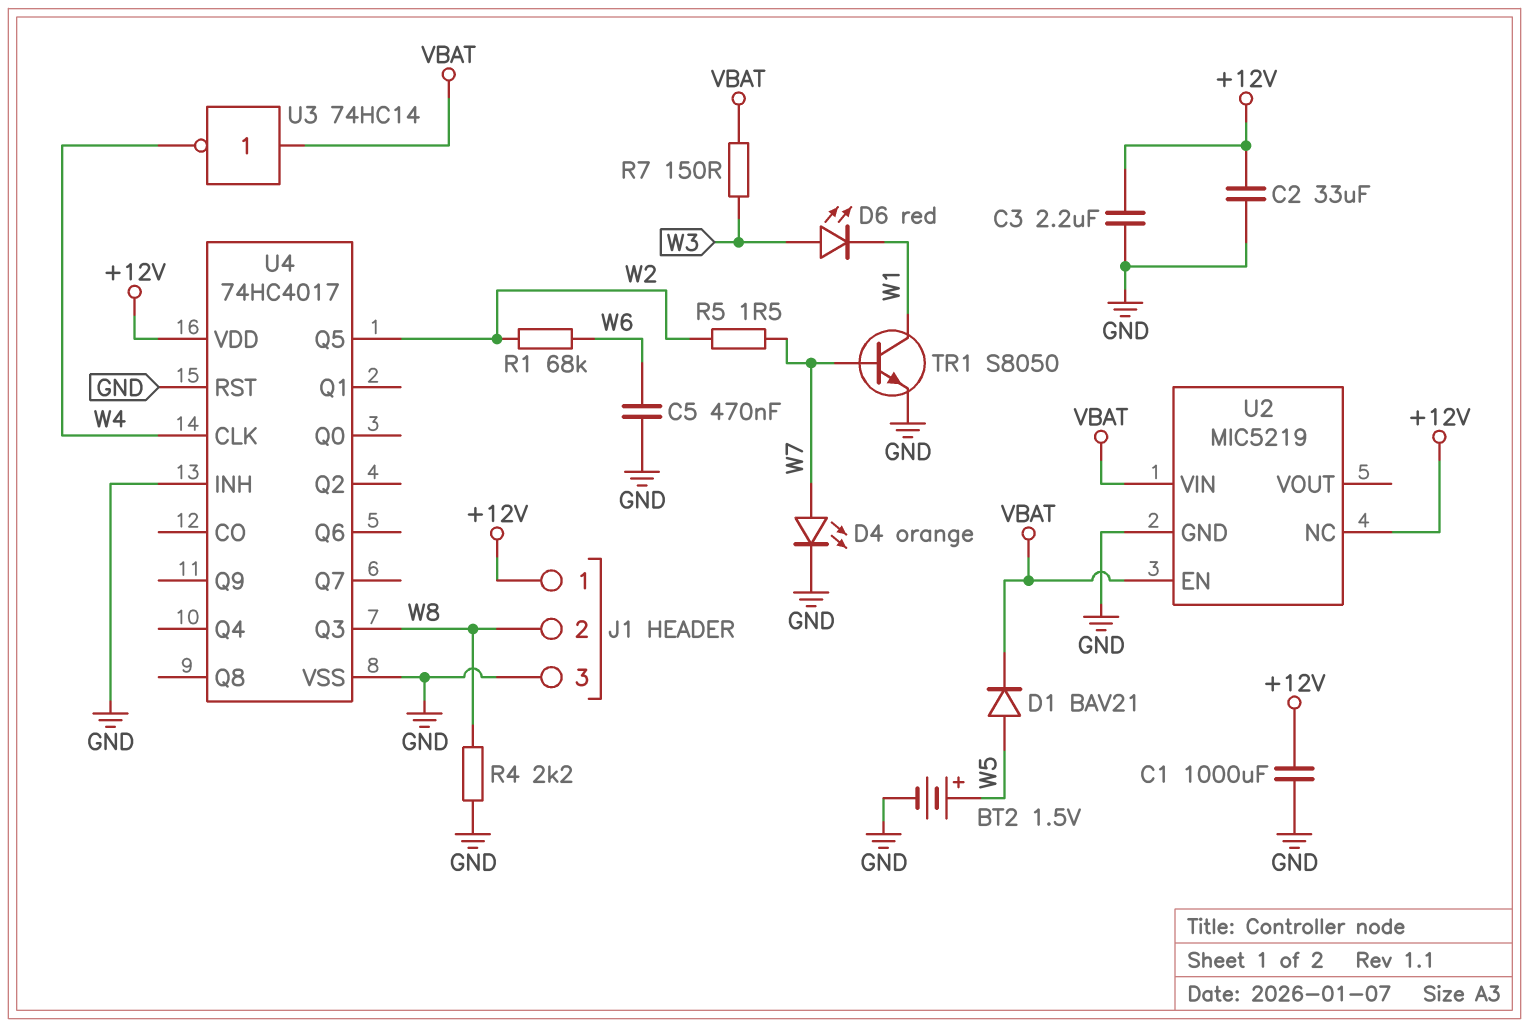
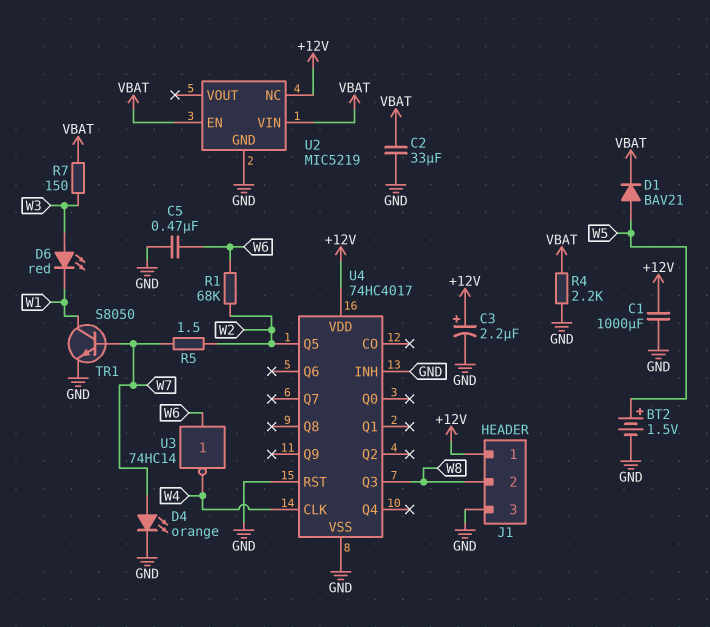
C2: 33uF (+12V, GND) -> 33uF (GND, VBAT)
C3: 2.2uF (+12V, GND) -> 2.2uF (plus +12V, minus GND)
R4: 2.2k (GND, W8) -> 2.2k (GND, VBAT)
U3: NOT 74HC14 (in VBAT, out W4) -> NOT 74HC14 (in W6, out W4)

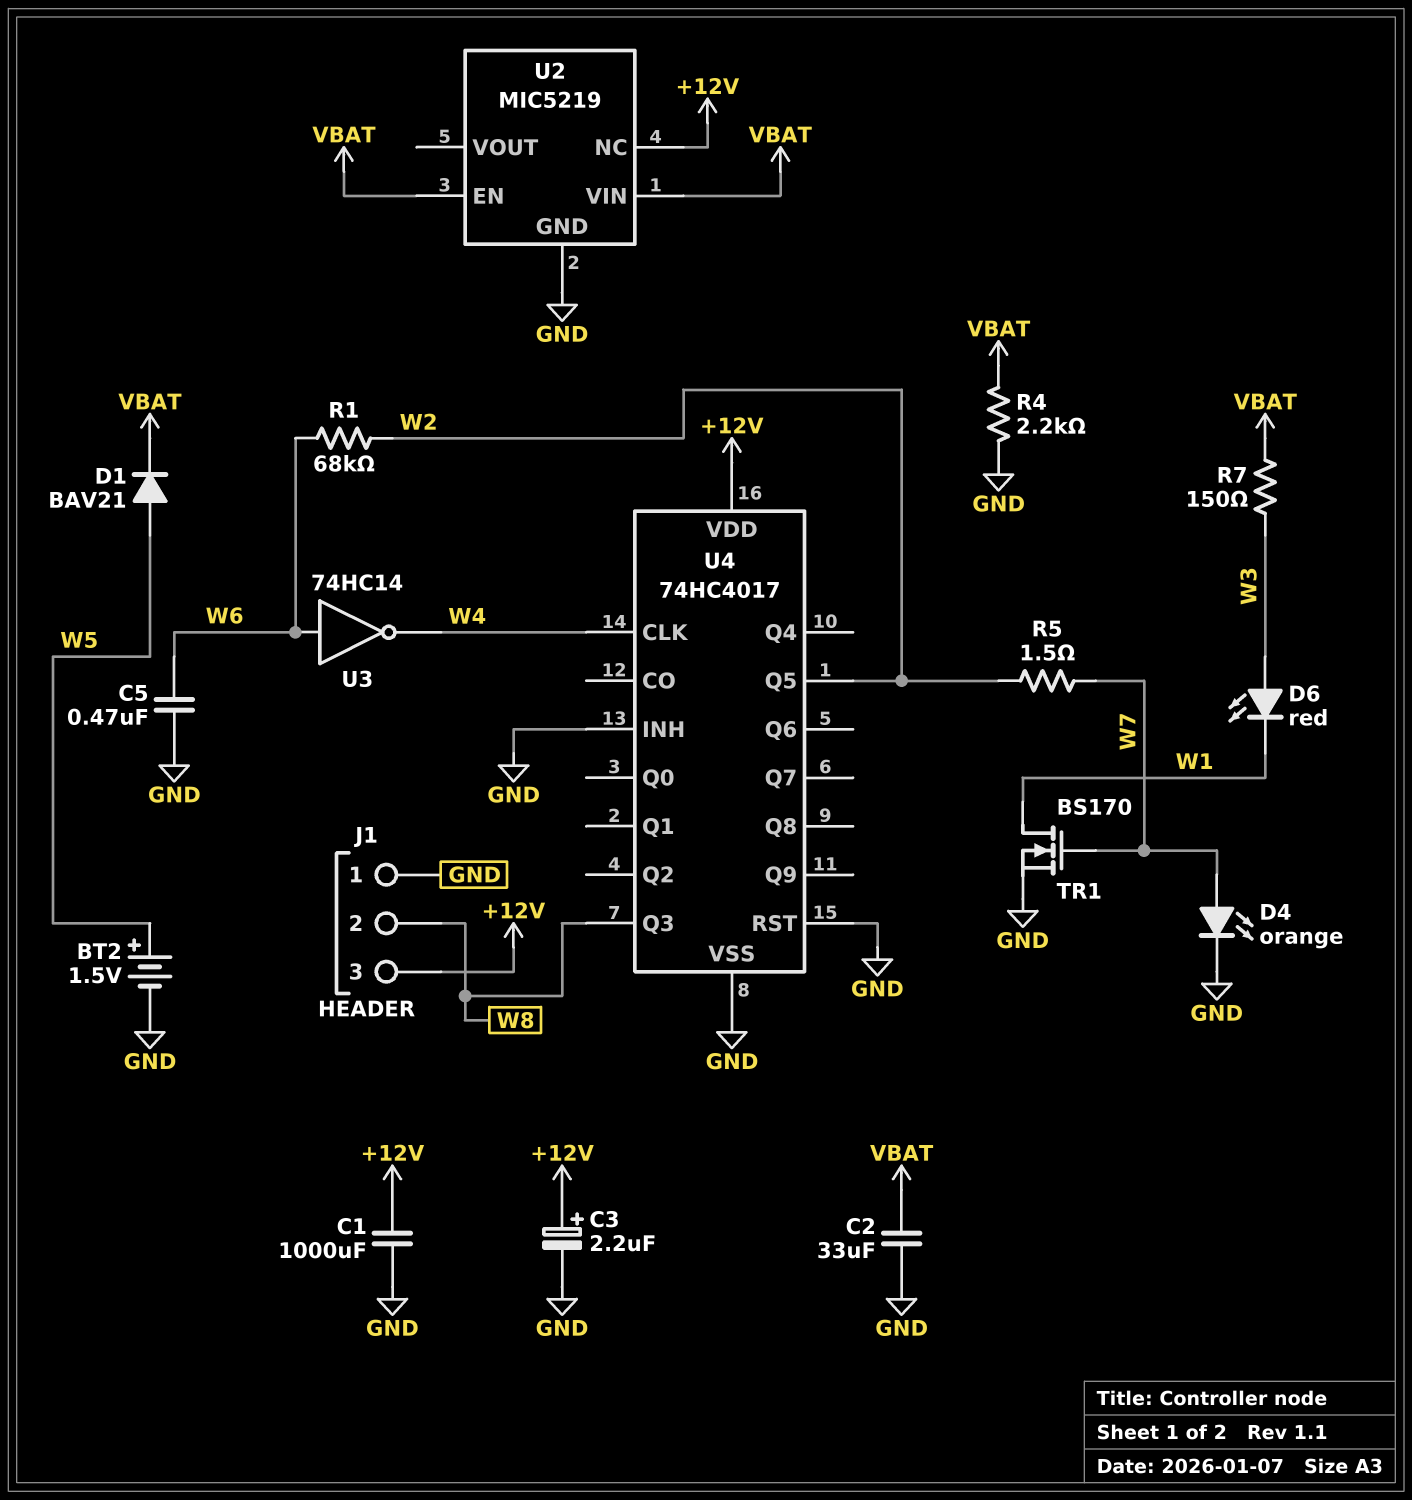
J1 pin 1: +12V -> GND
J1 pin 3: GND -> +12V
TR1: NPN S8050 (B W7, C W1, E GND) -> NMOS BS170 (G W7, D W1, S GND)

